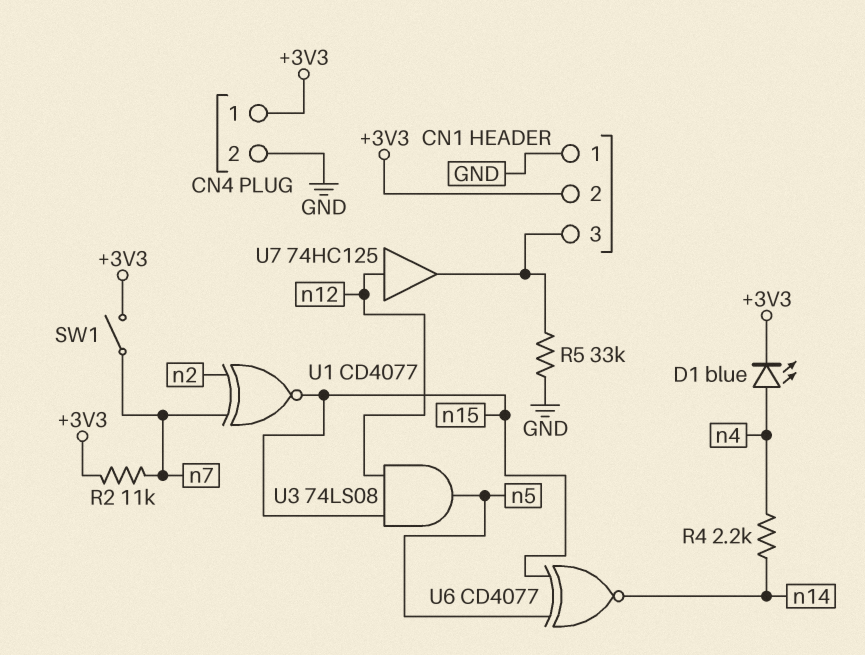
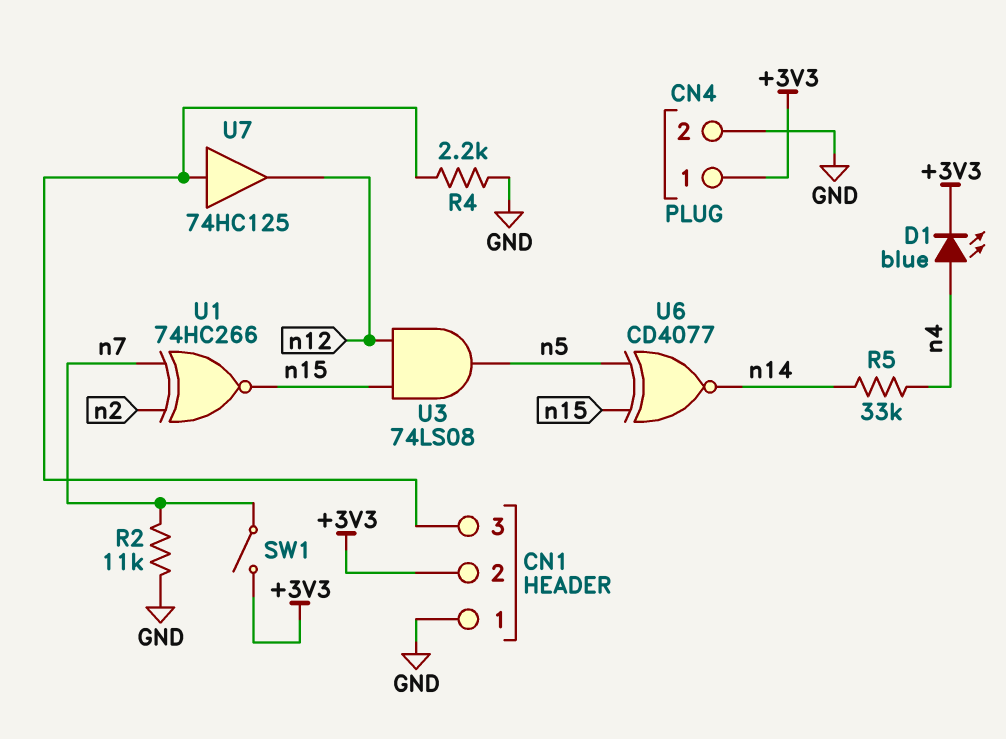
R2: 11k (+3V3, n7) -> 11k (GND, n7)
R4: 2.2k (n4, n14) -> 2.2k (CN1/3, GND)
R5: 33k (CN1/3, GND) -> 33k (n4, n14)
U1: XNOR CD4077 (in n2, in n7, out n15) -> XNOR 74HC266 (in n2, in n7, out n15)
U7: buffer 74HC125 (in n12, out CN1/3) -> buffer 74HC125 (in CN1/3, out n12)

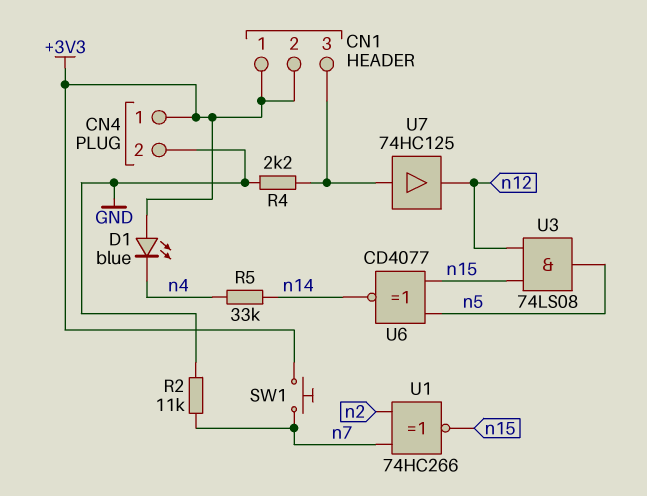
CN1 pin 1: GND -> +3V3
D1: LED blue (A n4, K +3V3) -> LED blue (A +3V3, K n4)
SW1: switch (+3V3, n7) -> button (+3V3, n7)

